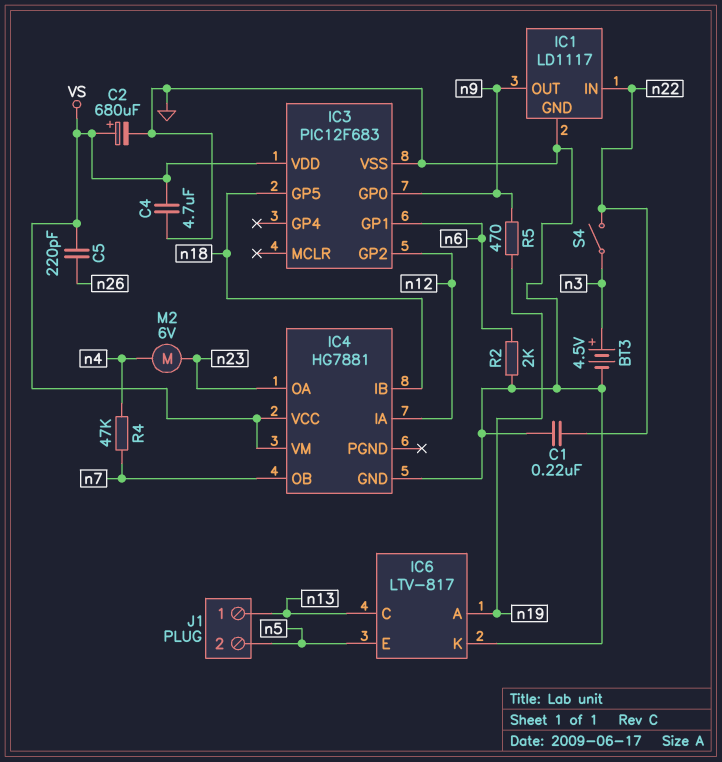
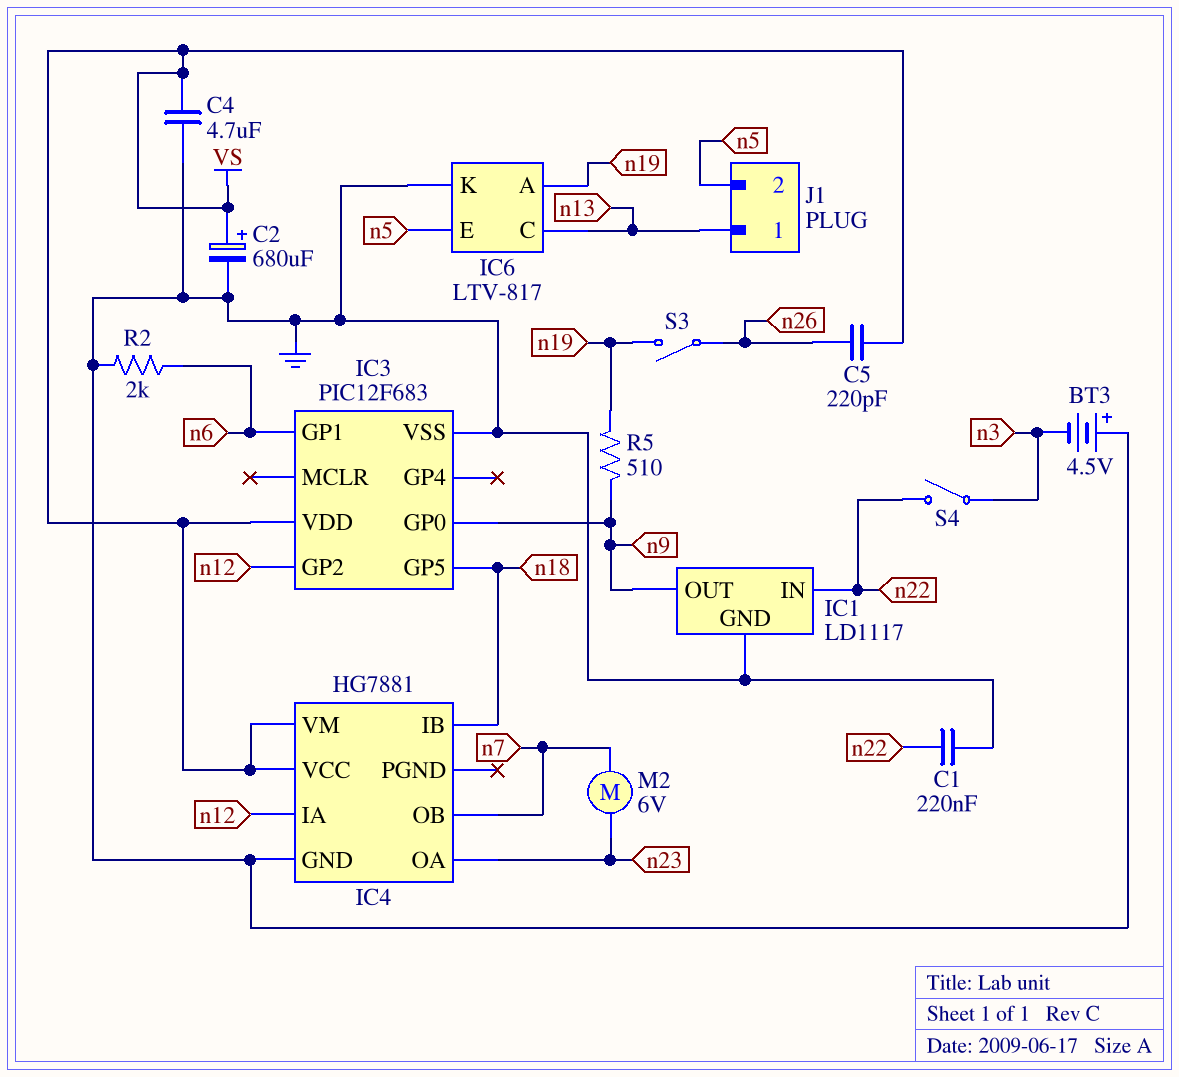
BT3: 4.5V (plus n3, minus GND) -> 4.5V (plus GND, minus n3)
M2: motor 6V (n4, n23) -> motor 6V (n7, n23)
R4: 47k (n4, n7) -> none
R5: 470 (n9, n19) -> 510 (n9, n19)
S3: none -> switch (n19, n26)

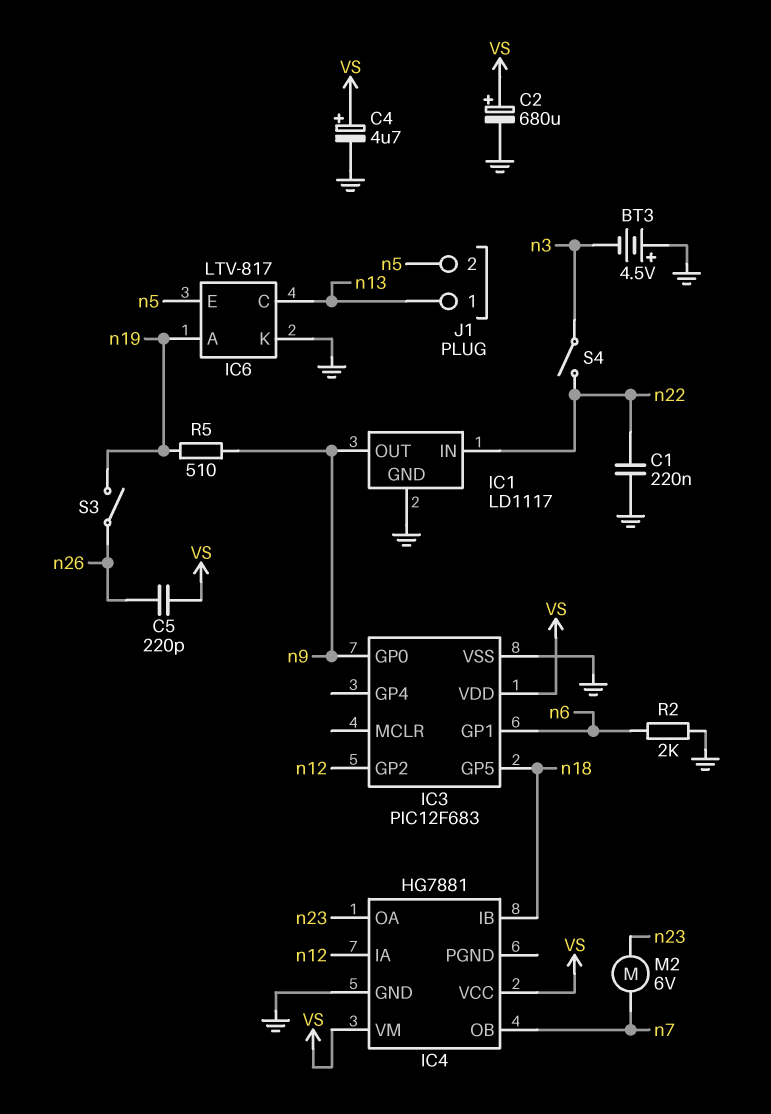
C4: 4.7uF (GND, VS) -> 4.7uF (plus VS, minus GND)

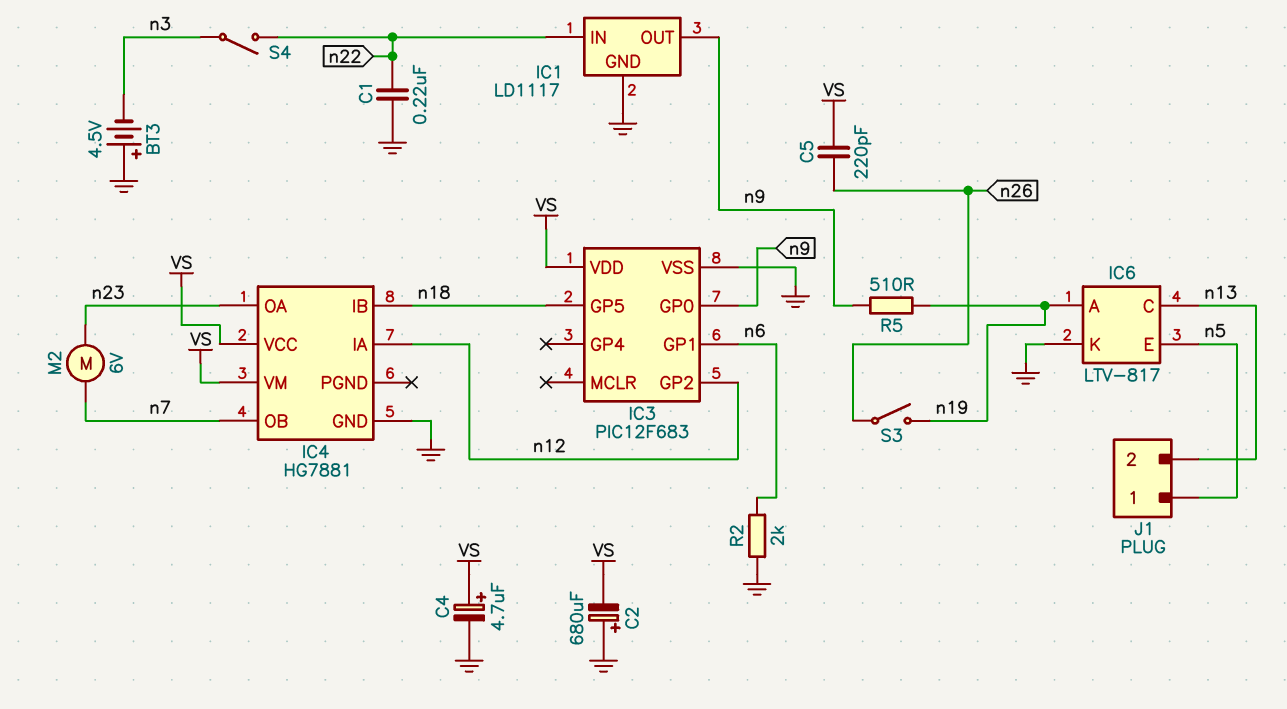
C2: 680uF (plus VS, minus GND) -> 680uF (plus GND, minus VS)
J1 pin 1: n13 -> n5
J1 pin 2: n5 -> n13

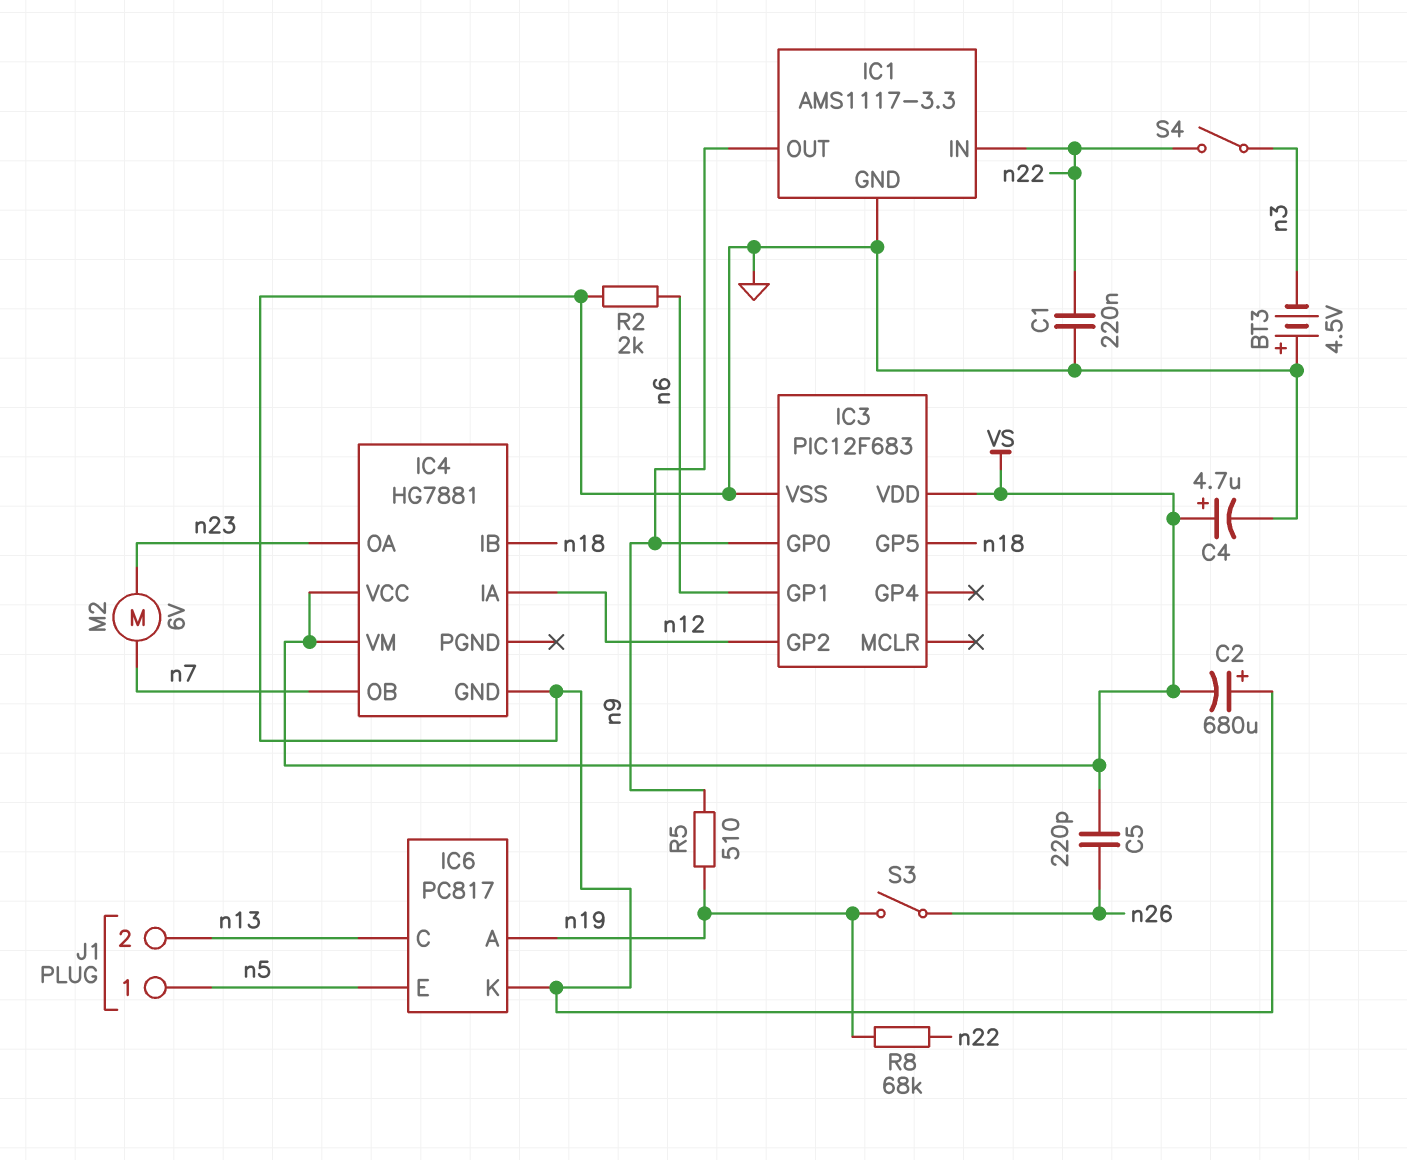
IC1: LD1117 -> AMS1117-3.3
IC6: LTV-817 -> PC817
R8: none -> 68k (n19, n22)

